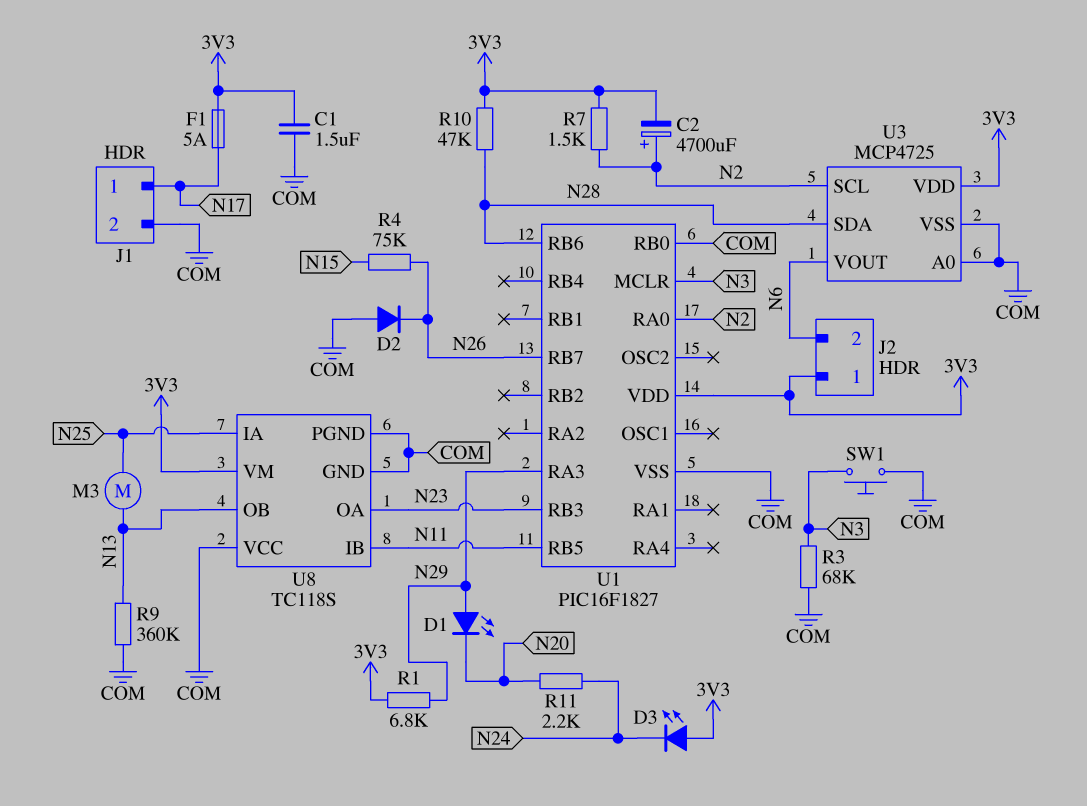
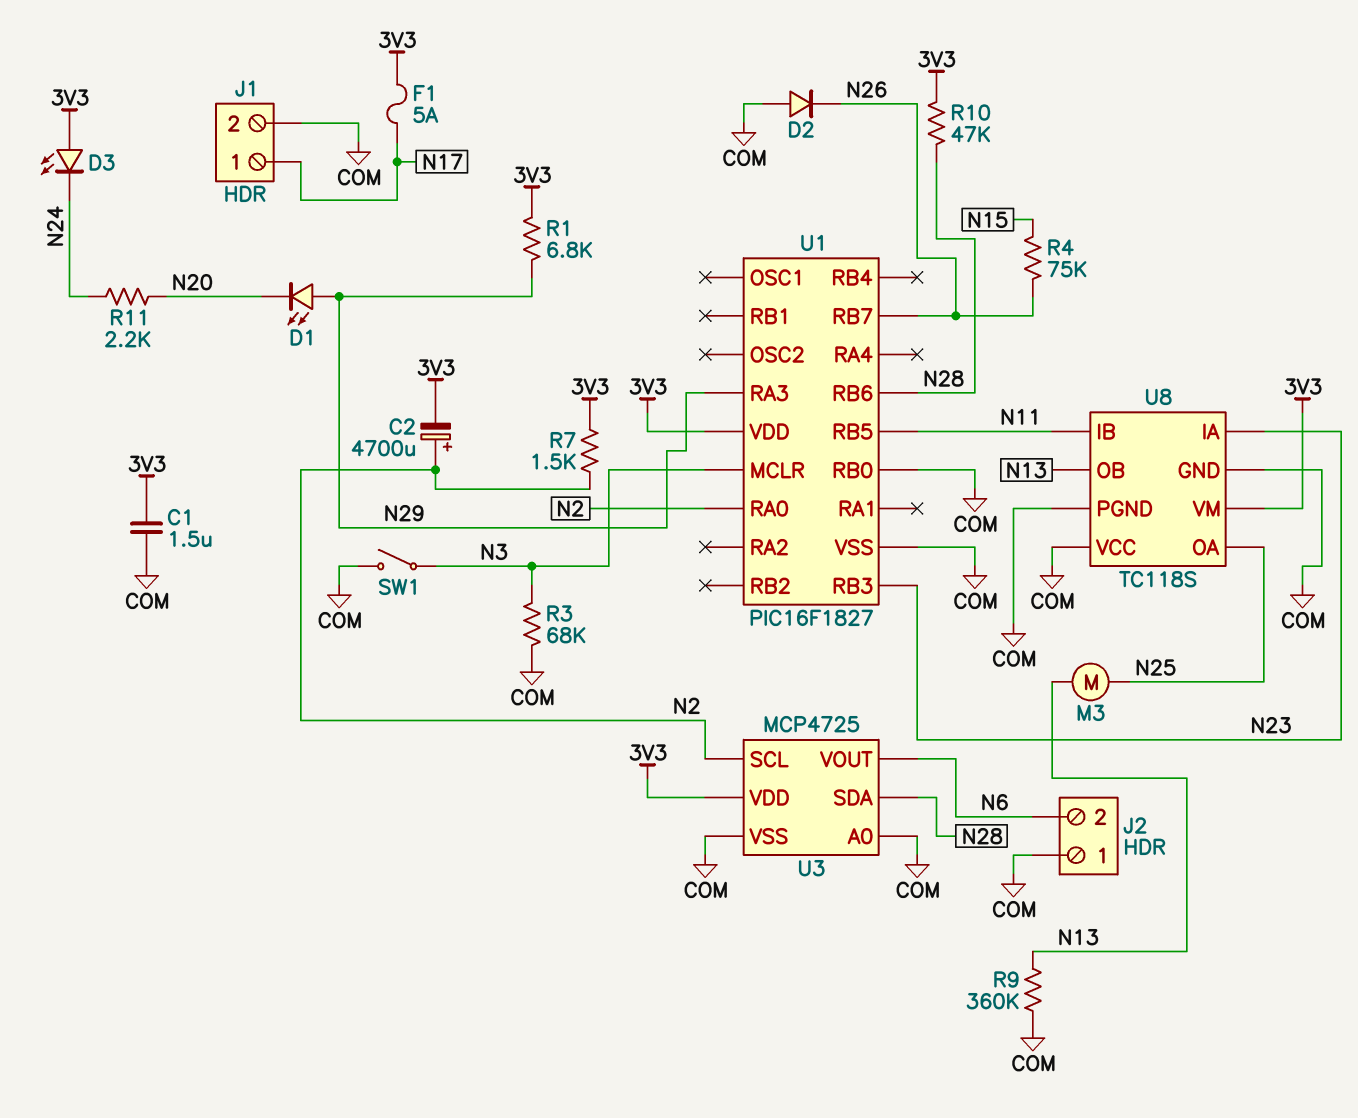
J2 pin 1: 3V3 -> COM
SW1: button (COM, N3) -> switch (COM, N3)
U8 pin IA: N25 -> N23
U8 pin OA: N23 -> N25

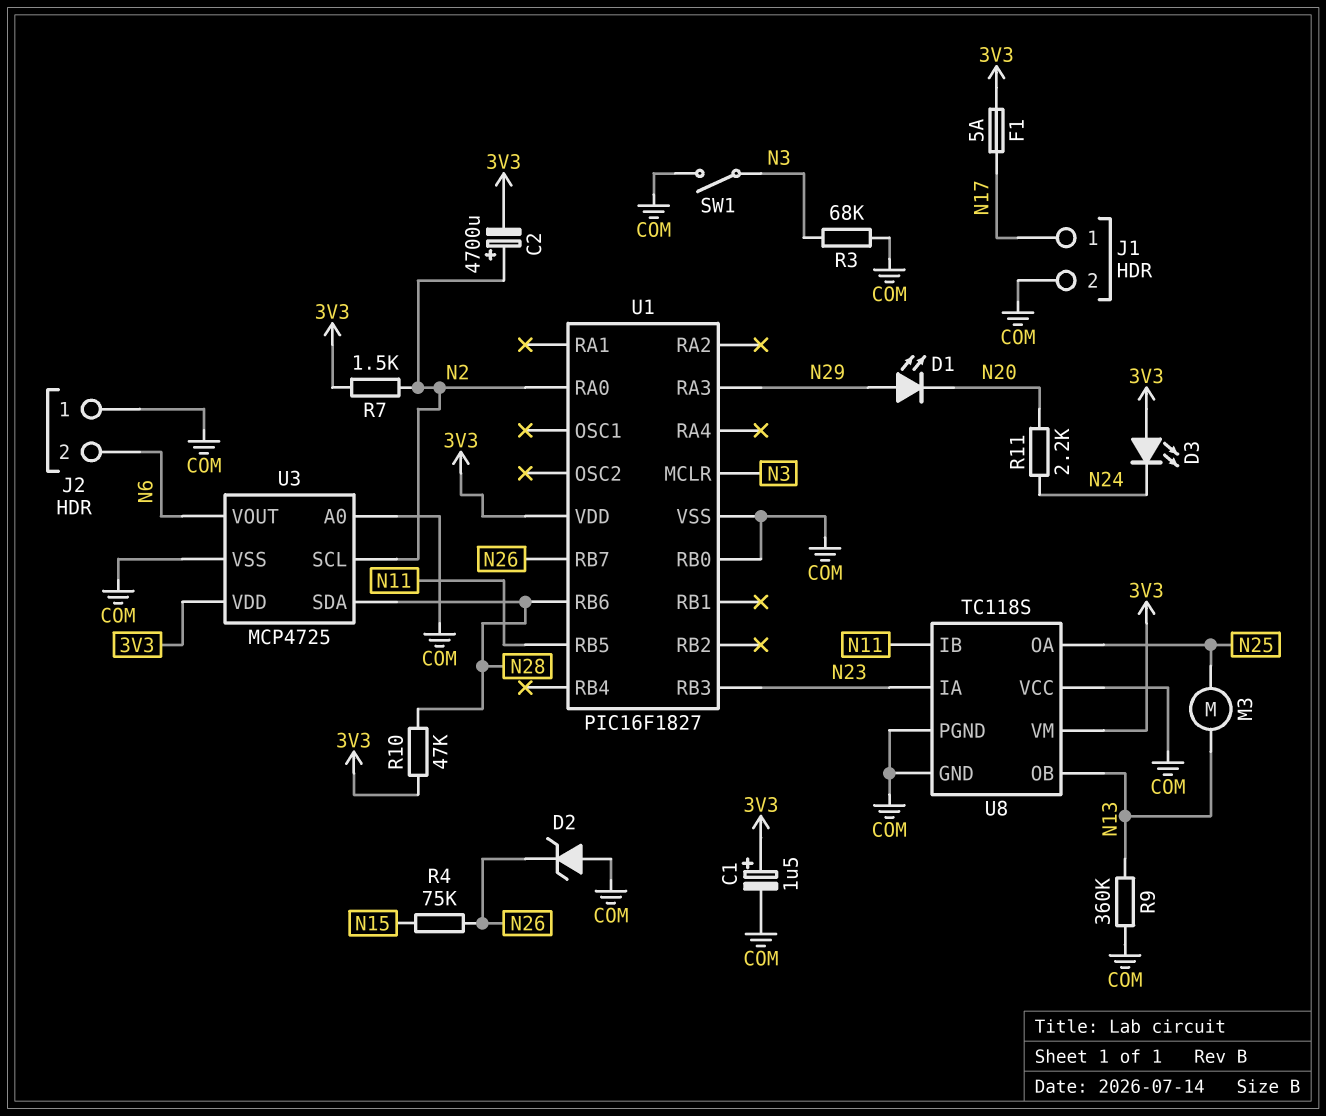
C1: 1.5uF (3V3, COM) -> 1.5uF (plus 3V3, minus COM)
D2: diode (A COM, K N26) -> zener (A COM, K N26)
R1: 6.8k (3V3, N29) -> none

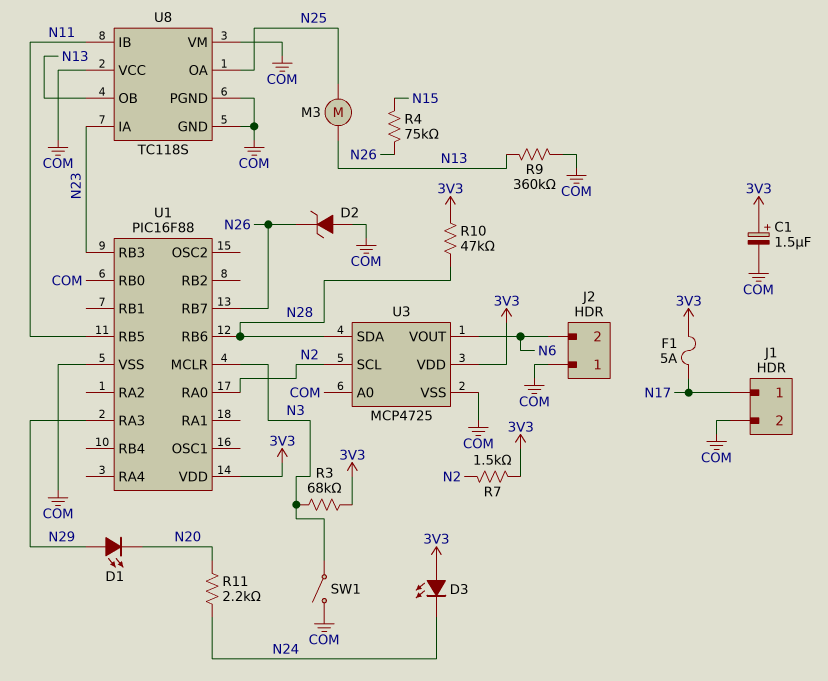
C2: 4700uF (plus N2, minus 3V3) -> none
R3: 68k (COM, N3) -> 68k (3V3, N3)
U1: PIC16F1827 -> PIC16F88
U8 pin VM: 3V3 -> COM

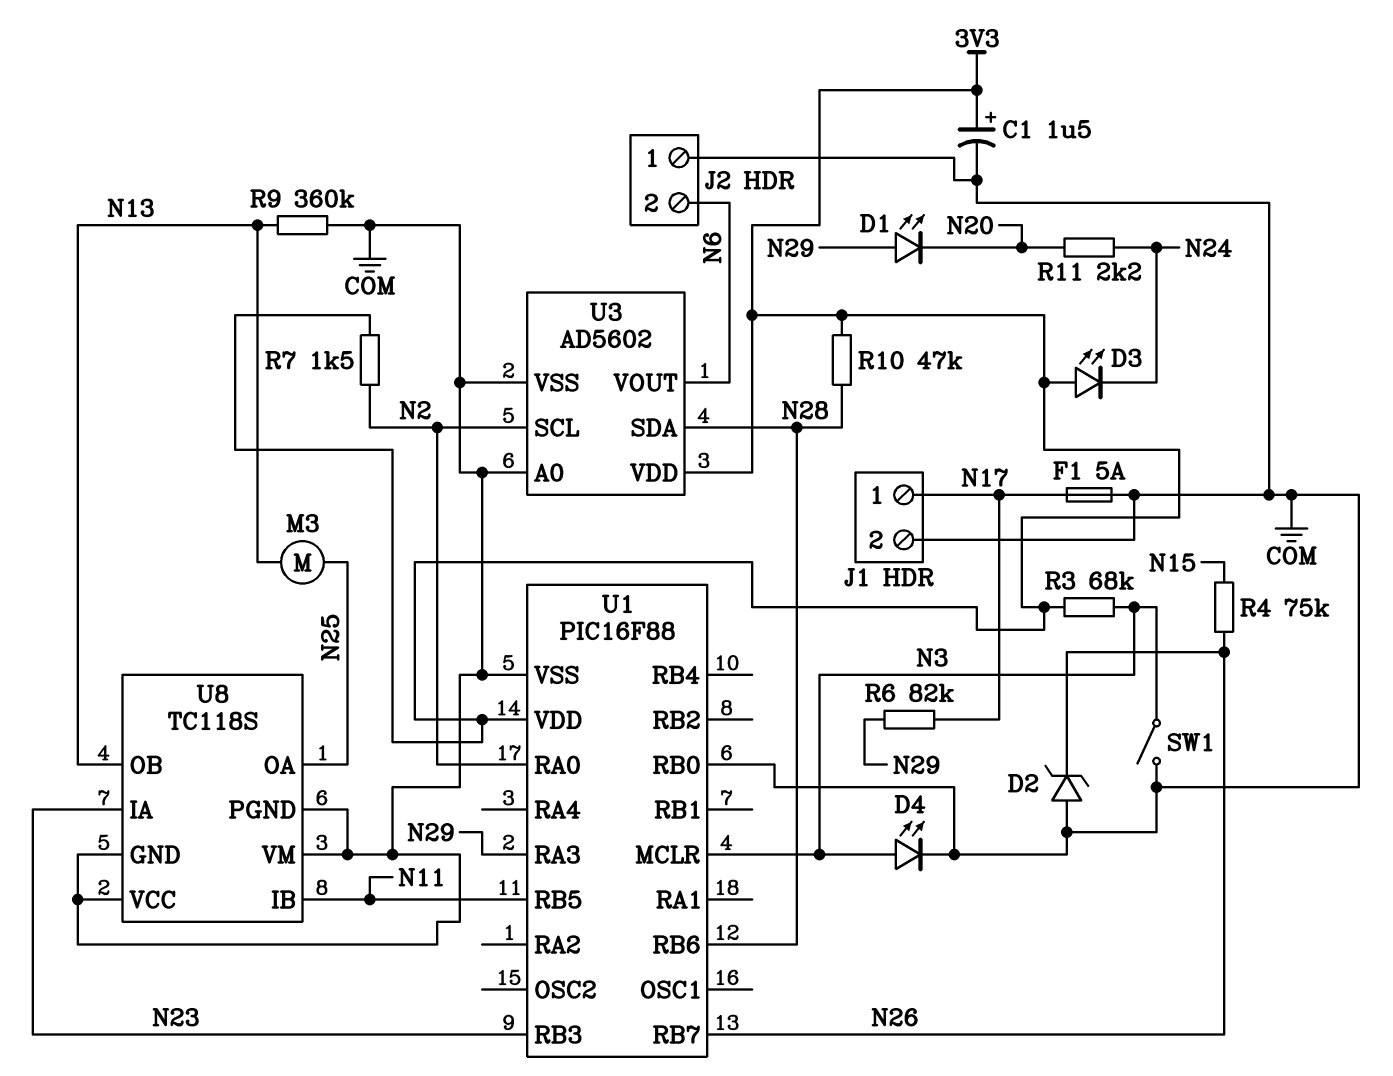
D4: none -> LED (A N3, K COM)
F1: 5A (3V3, N17) -> 5A (COM, N17)
R6: none -> 82k (N17, N29)
U3: MCP4725 -> AD5602

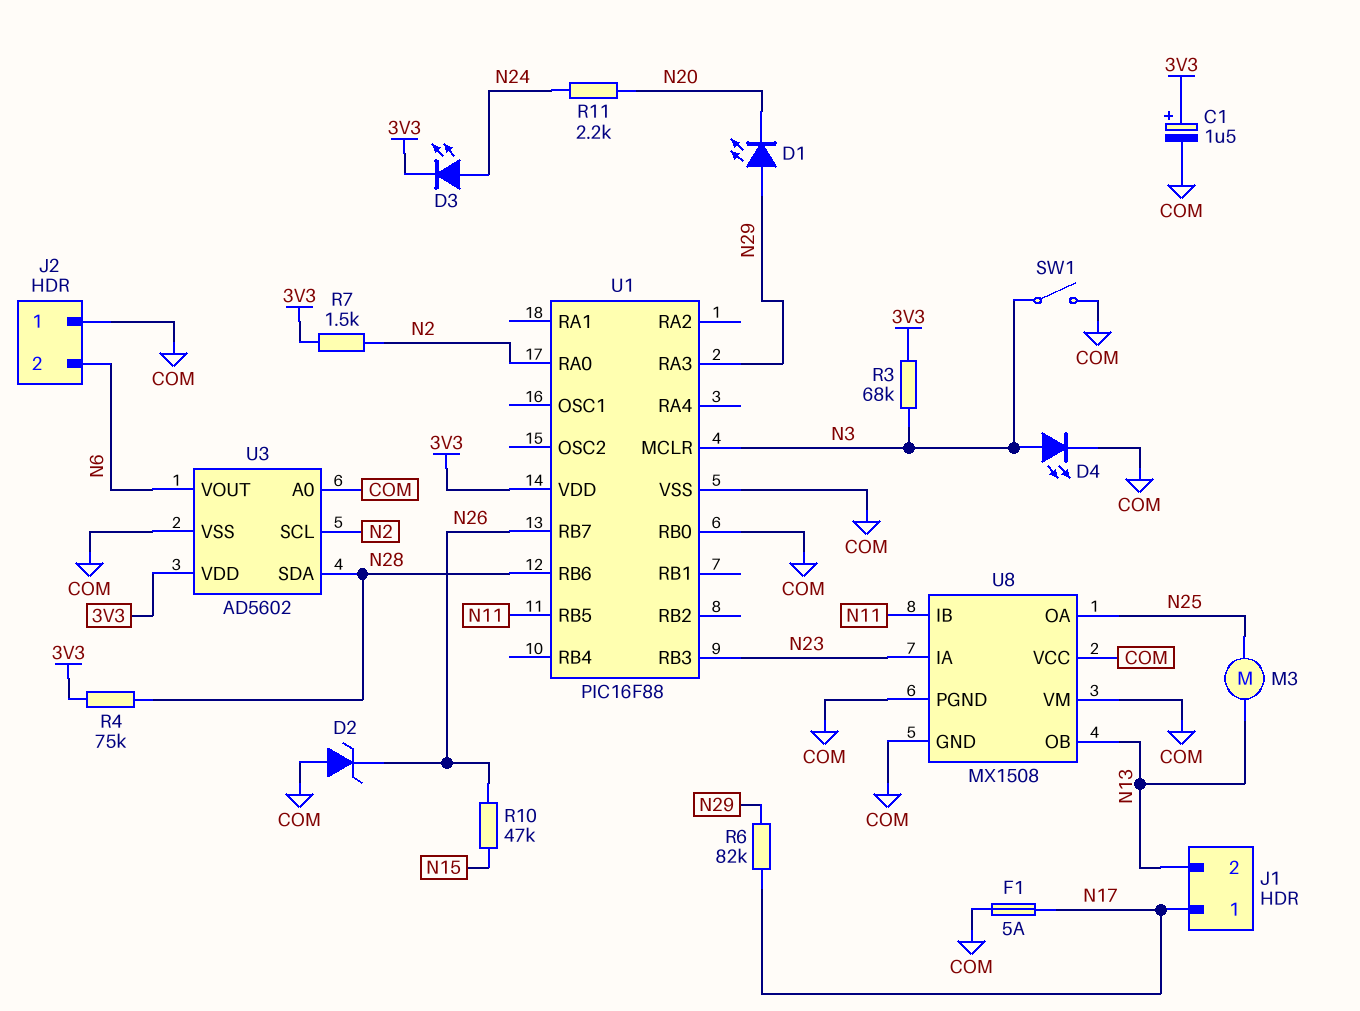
D3: LED (A 3V3, K N24) -> LED (A N24, K 3V3)
J1 pin 2: COM -> N13
R4: 75k (N15, N26) -> 75k (3V3, N28)
R9: 360k (COM, N13) -> none
R10: 47k (3V3, N28) -> 47k (N15, N26)
U8: TC118S -> MX1508

